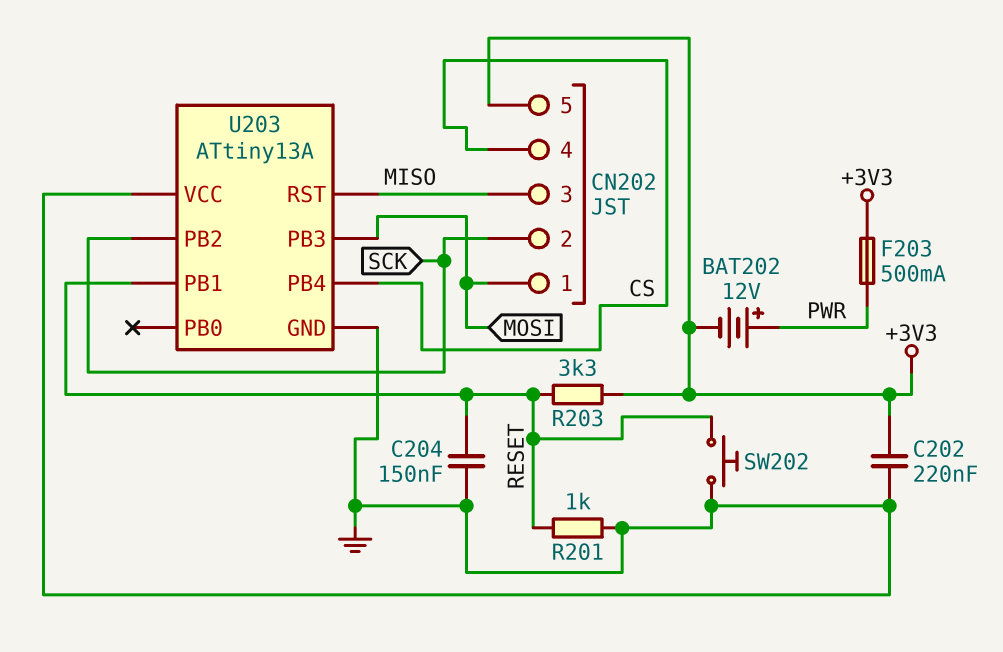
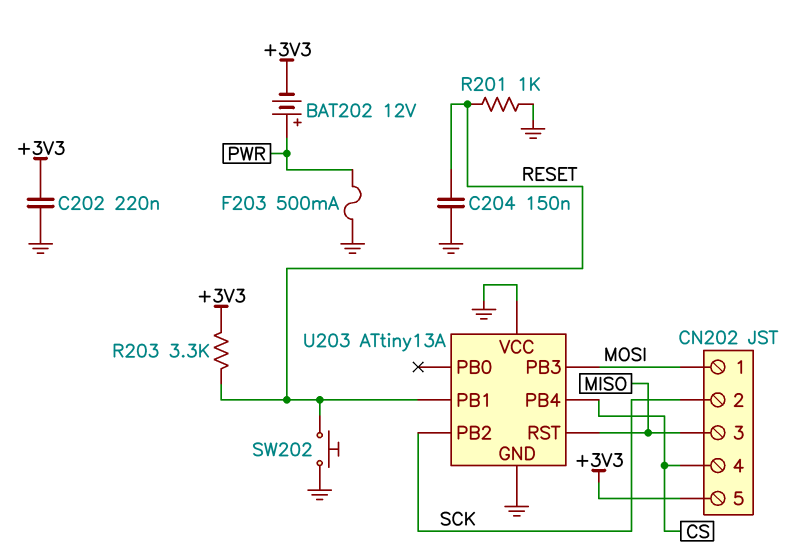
F203: 500mA (+3V3, PWR) -> 500mA (GND, PWR)

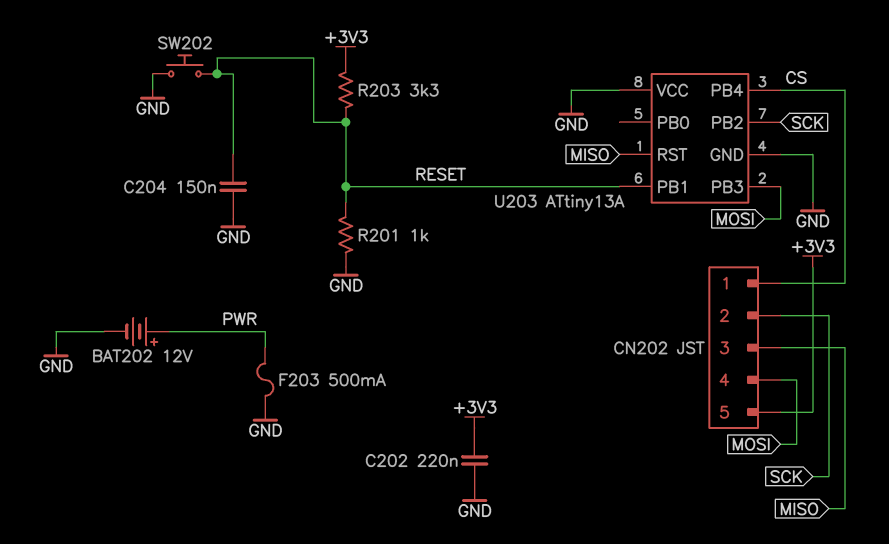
BAT202: 12V (plus PWR, minus +3V3) -> 12V (plus PWR, minus GND)
CN202 pin 1: MOSI -> CS
CN202 pin 4: CS -> MOSI

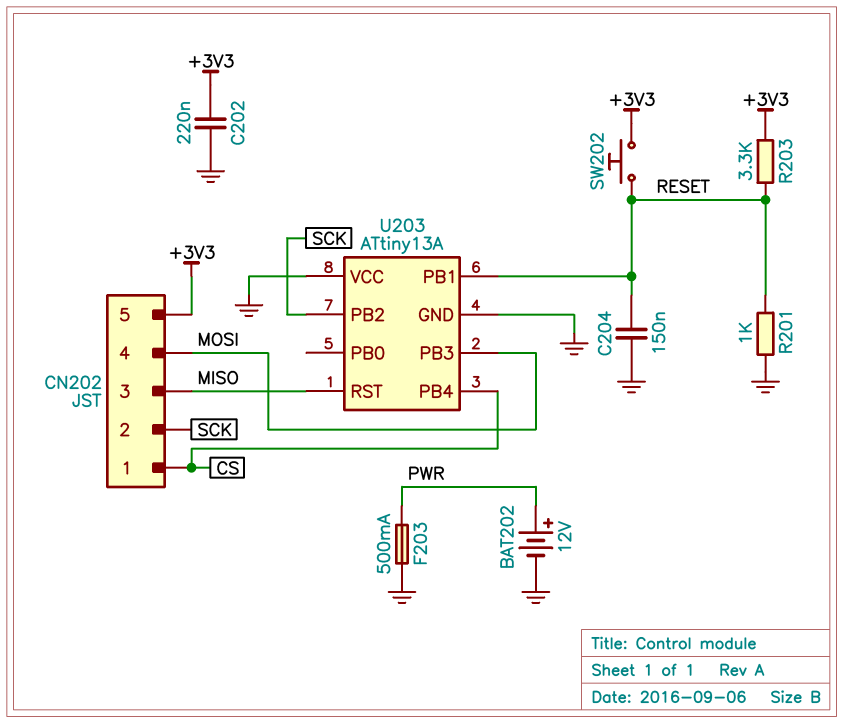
SW202: button (GND, RESET) -> button (+3V3, RESET)

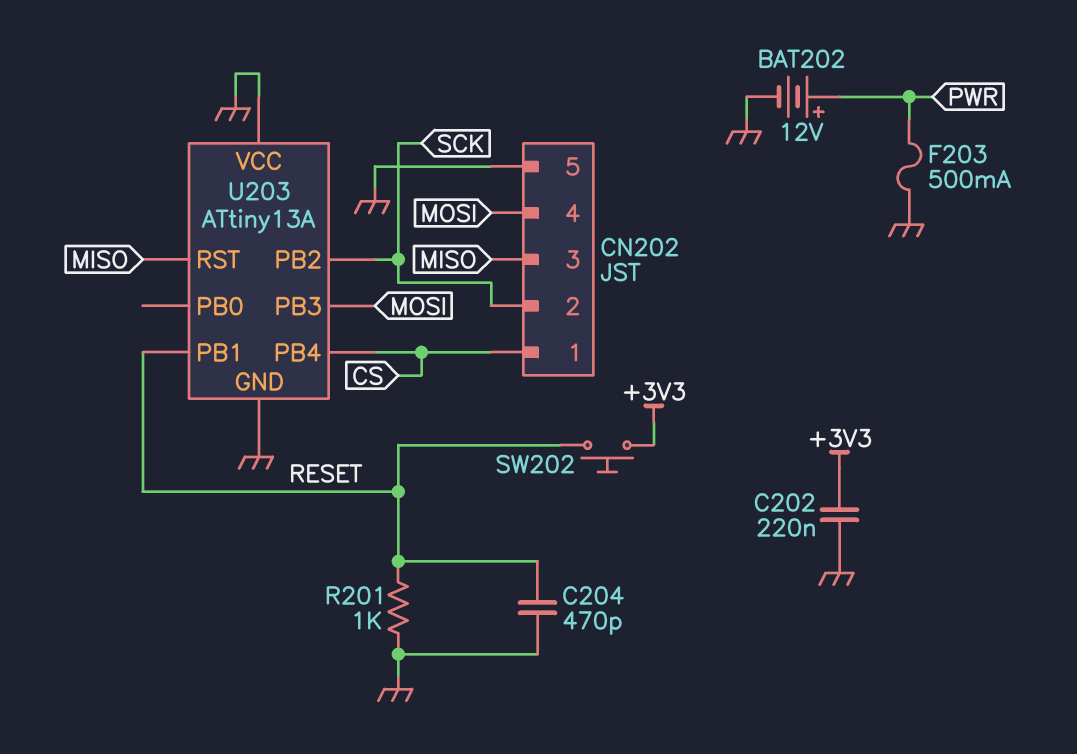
C204: 150nF (GND, RESET) -> 470pF (GND, RESET)
CN202 pin 5: +3V3 -> GND
R203: 3.3k (+3V3, RESET) -> none

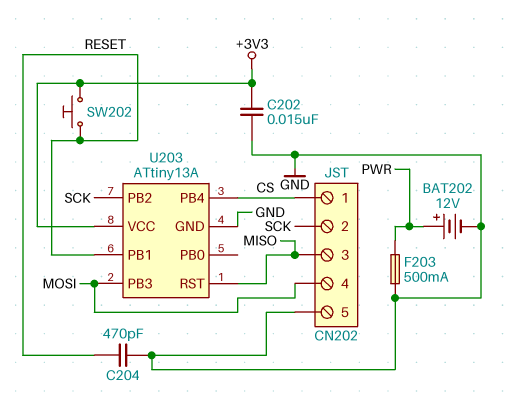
C202: 220nF (+3V3, GND) -> 15nF (+3V3, GND)
R201: 1k (GND, RESET) -> none
U203 pin VCC: GND -> +3V3

